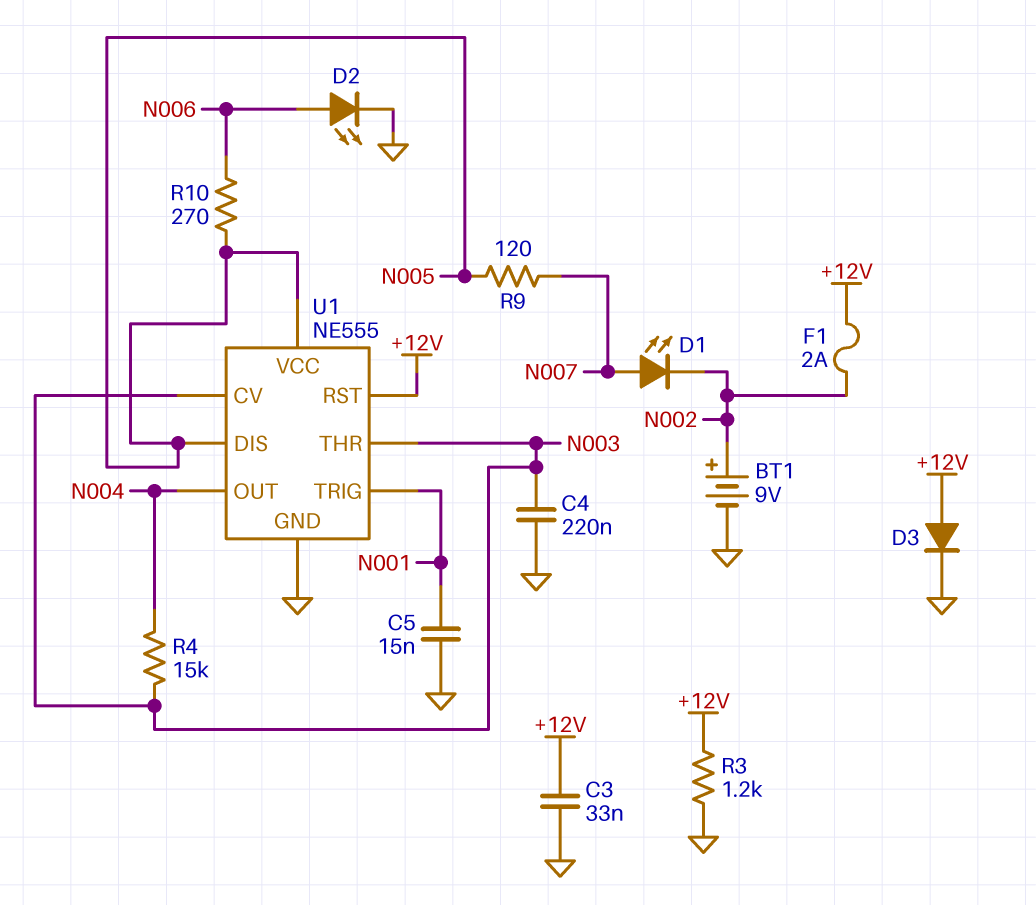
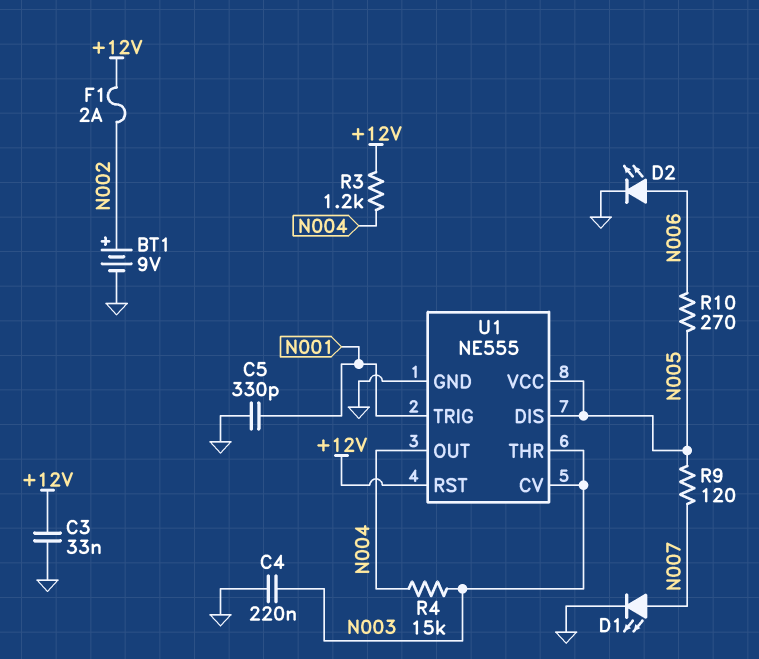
C5: 15nF (GND, N001) -> 330pF (GND, N001)
D1: LED (A N007, K N002) -> LED (A N007, K GND)
D3: diode (A +12V, K GND) -> none
R3: 1.2k (+12V, GND) -> 1.2k (+12V, N004)

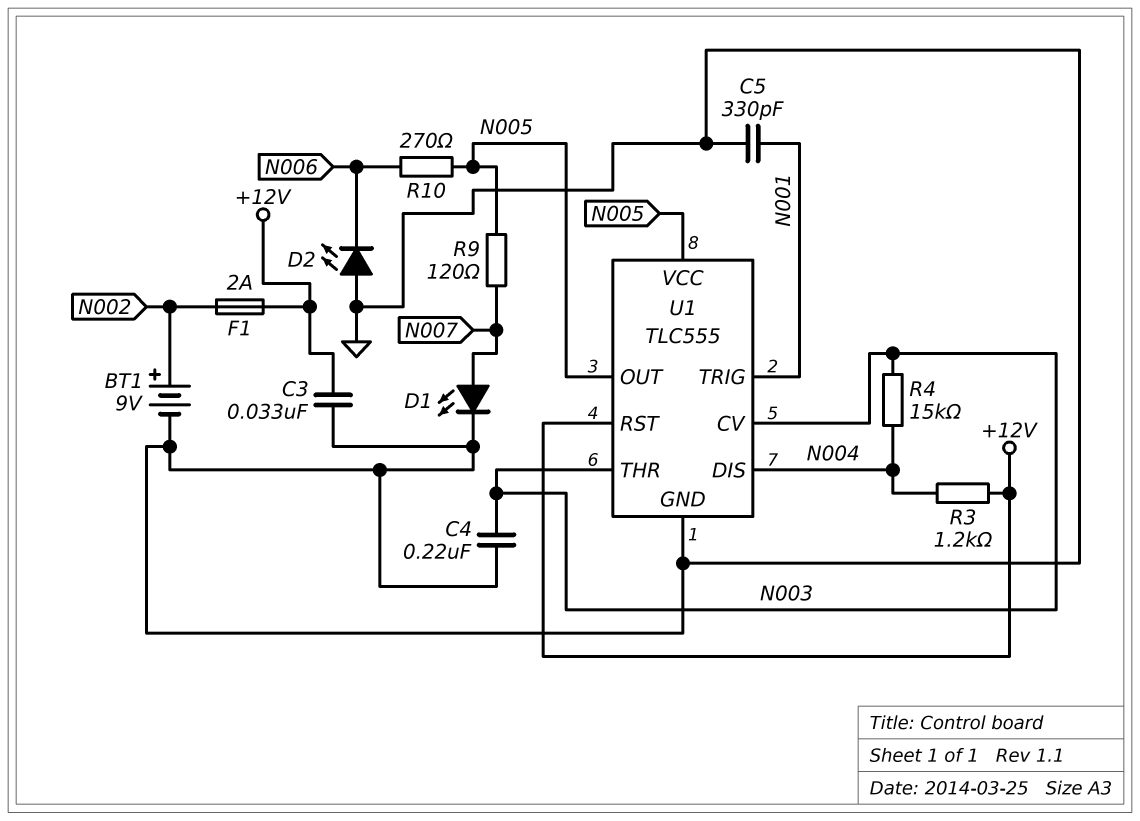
D2: LED (A N006, K GND) -> LED (A GND, K N006)
U1: NE555 -> TLC555
U1 pin DIS: N005 -> N004
U1 pin OUT: N004 -> N005

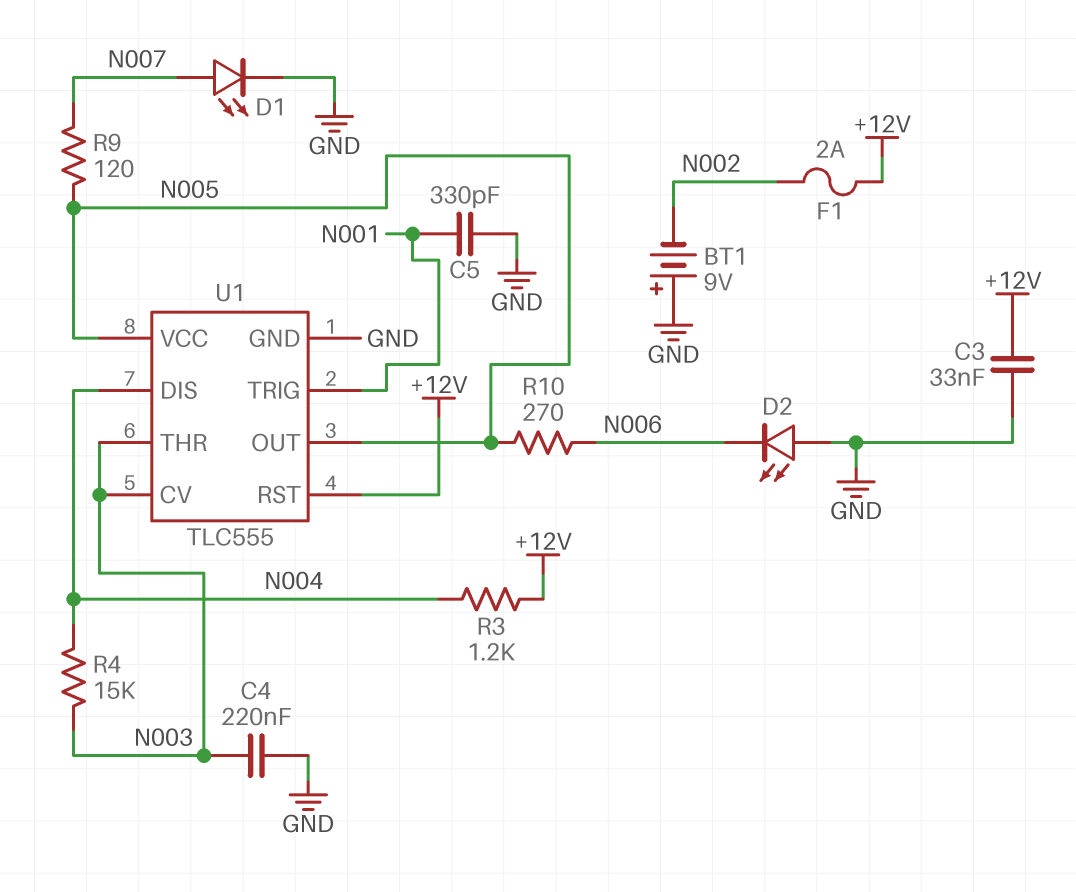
BT1: 9V (plus N002, minus GND) -> 9V (plus GND, minus N002)

